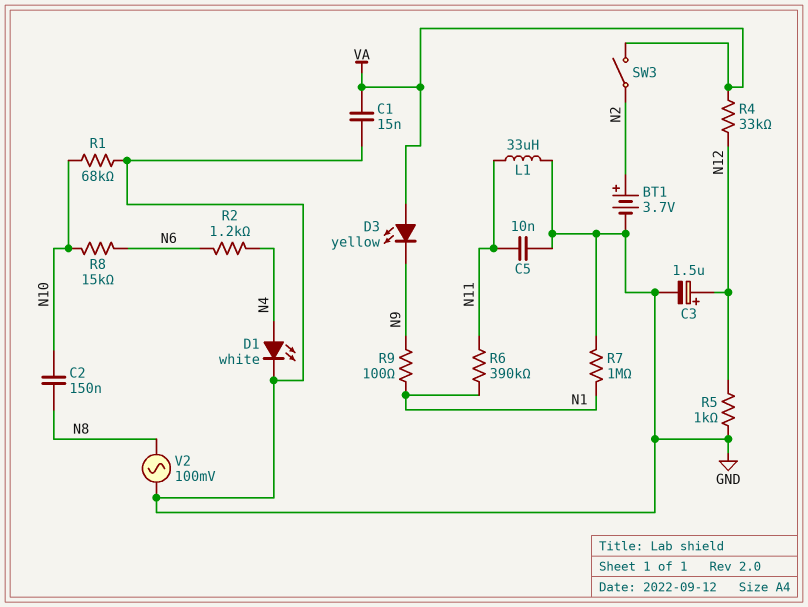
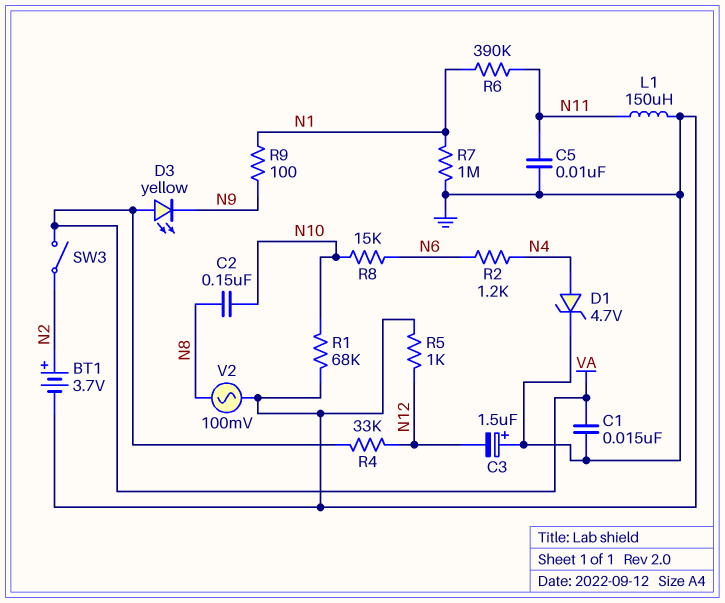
C3: 1.5uF (plus N12, minus GND) -> 1.5uF (plus GND, minus N12)
D1: LED white (A N4, K GND) -> zener 4.7V (A N4, K GND)
L1: 33uH (GND, N11) -> 150uH (GND, N11)

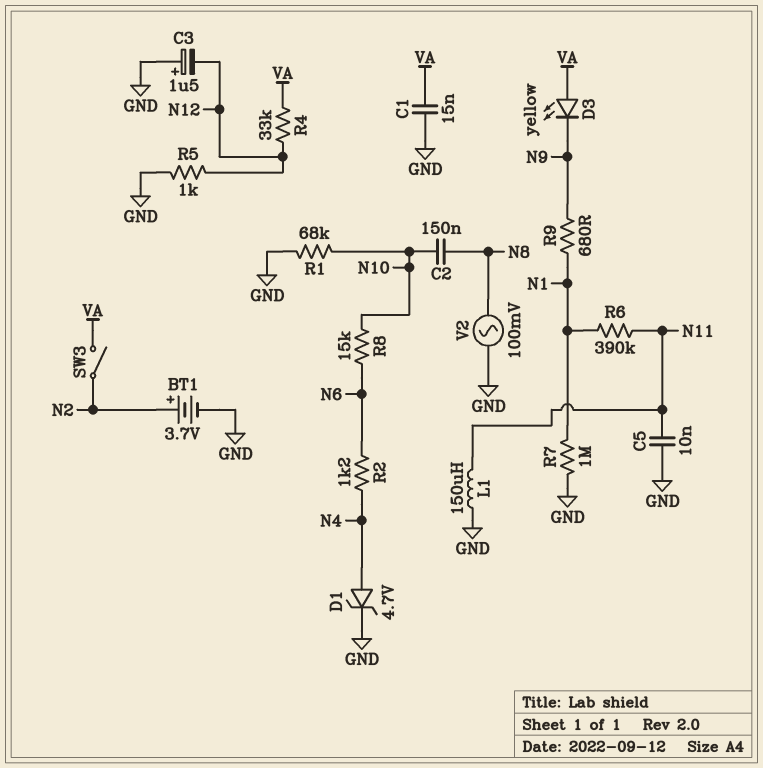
R9: 100 (N1, N9) -> 680 (N1, N9)

